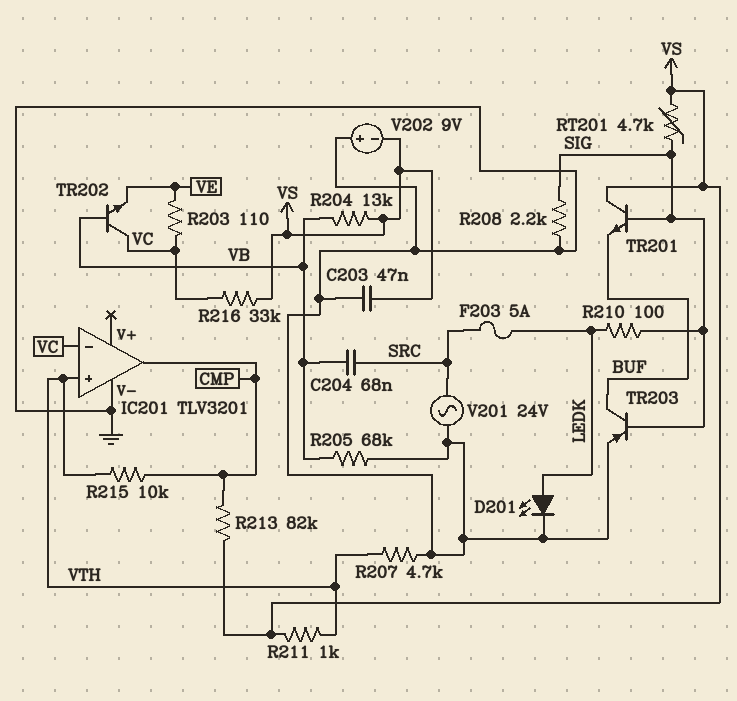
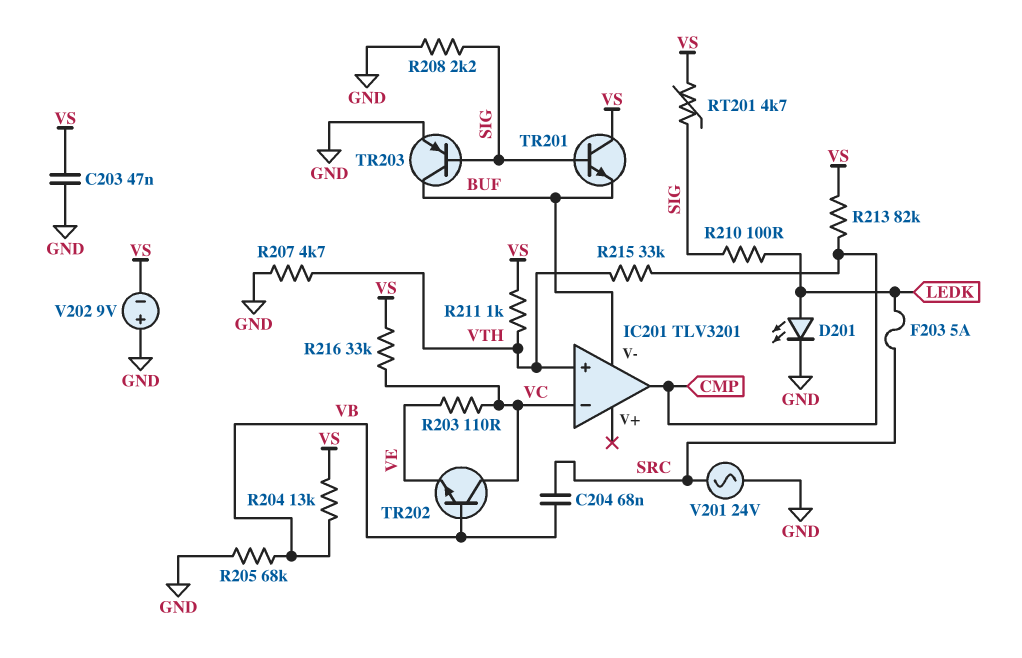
IC201 pin V-: GND -> BUF
R215: 10k (CMP, VTH) -> 33k (CMP, VTH)

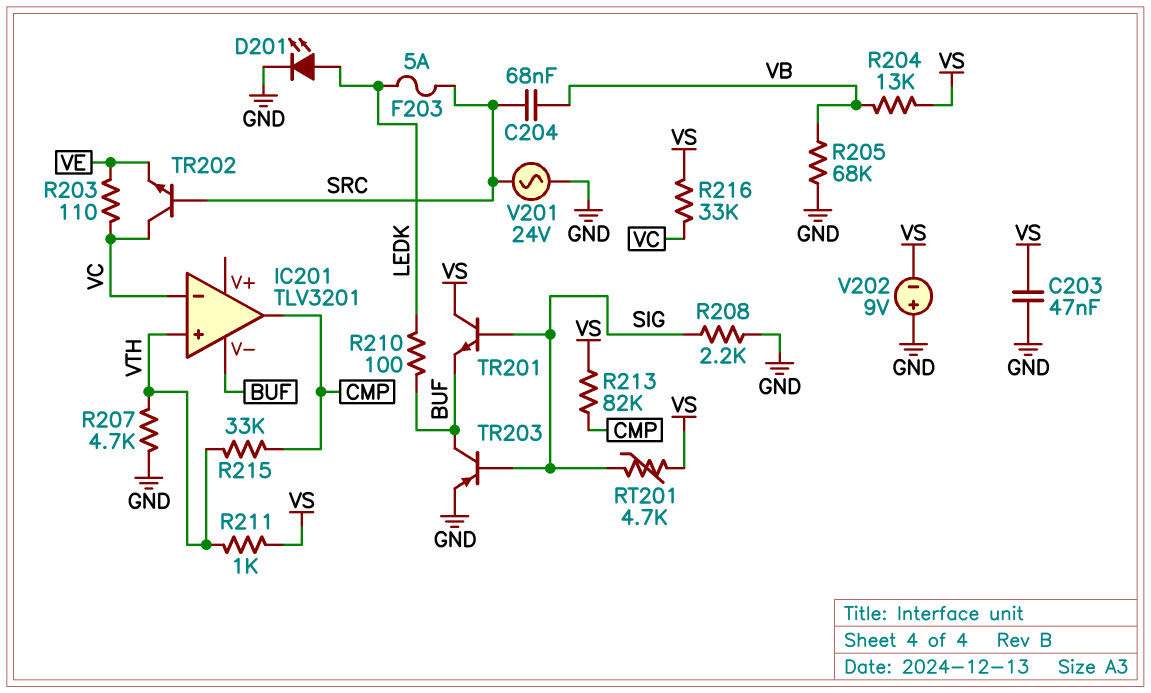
R210: 100 (LEDK, SIG) -> 100 (BUF, LEDK)
TR202: NPN (B VB, C VC, E VE) -> NPN (B SRC, C VC, E VE)

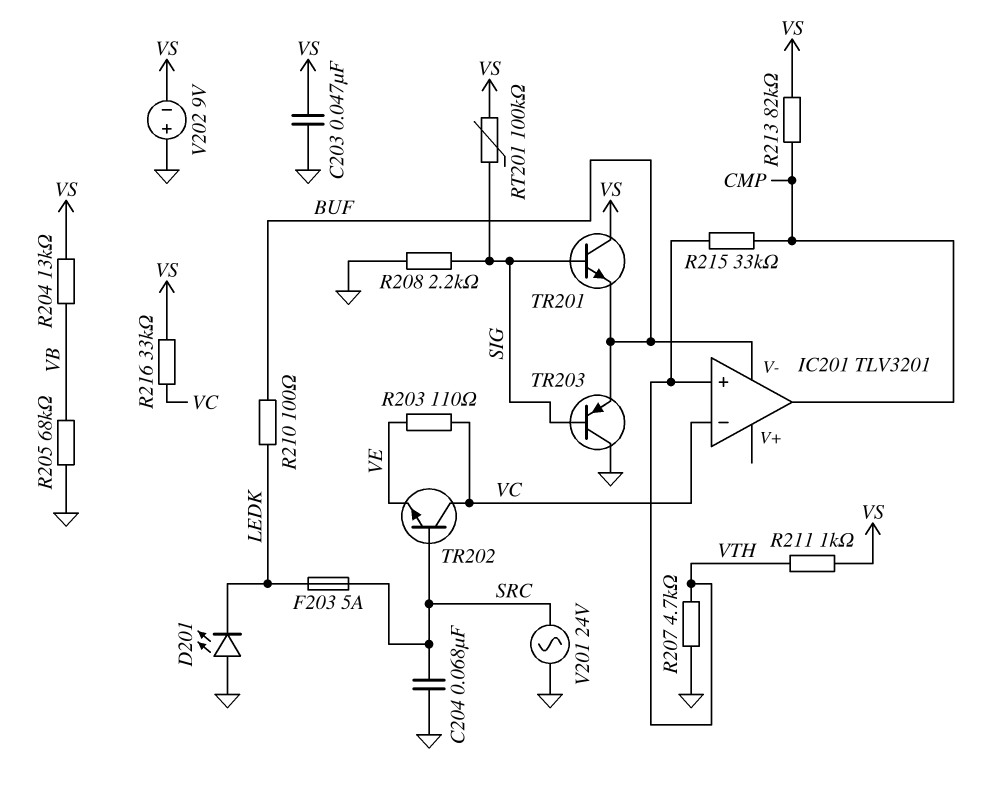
C204: 68nF (SRC, VB) -> 68nF (GND, SRC)
D201: LED (A LEDK, K GND) -> LED (A GND, K LEDK)
RT201: 4.7k (SIG, VS) -> 100k (SIG, VS)
TR203: PNP (B SIG, C BUF, E GND) -> PNP (B SIG, C GND, E BUF)

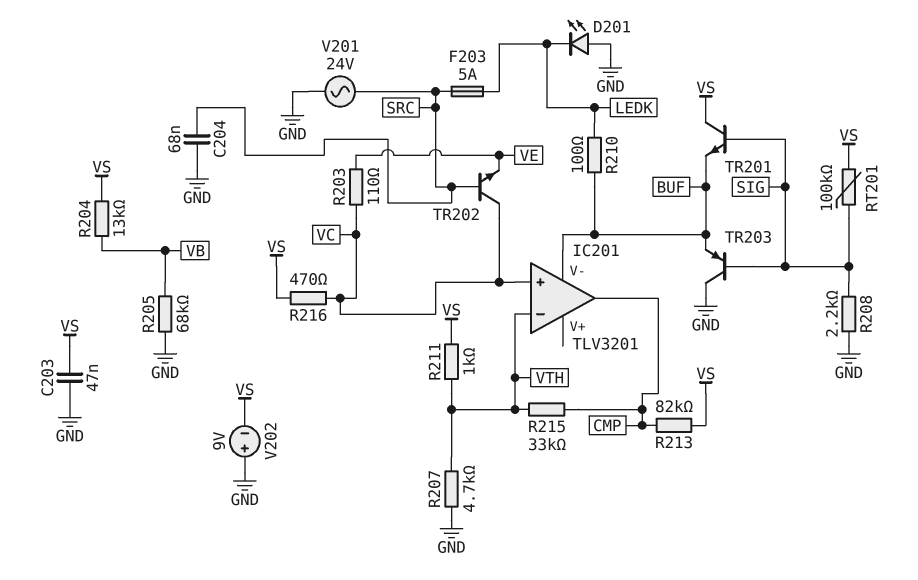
IC201 pin in+: VTH -> VC
IC201 pin in-: VC -> VTH
R216: 33k (VC, VS) -> 470 (VC, VS)

